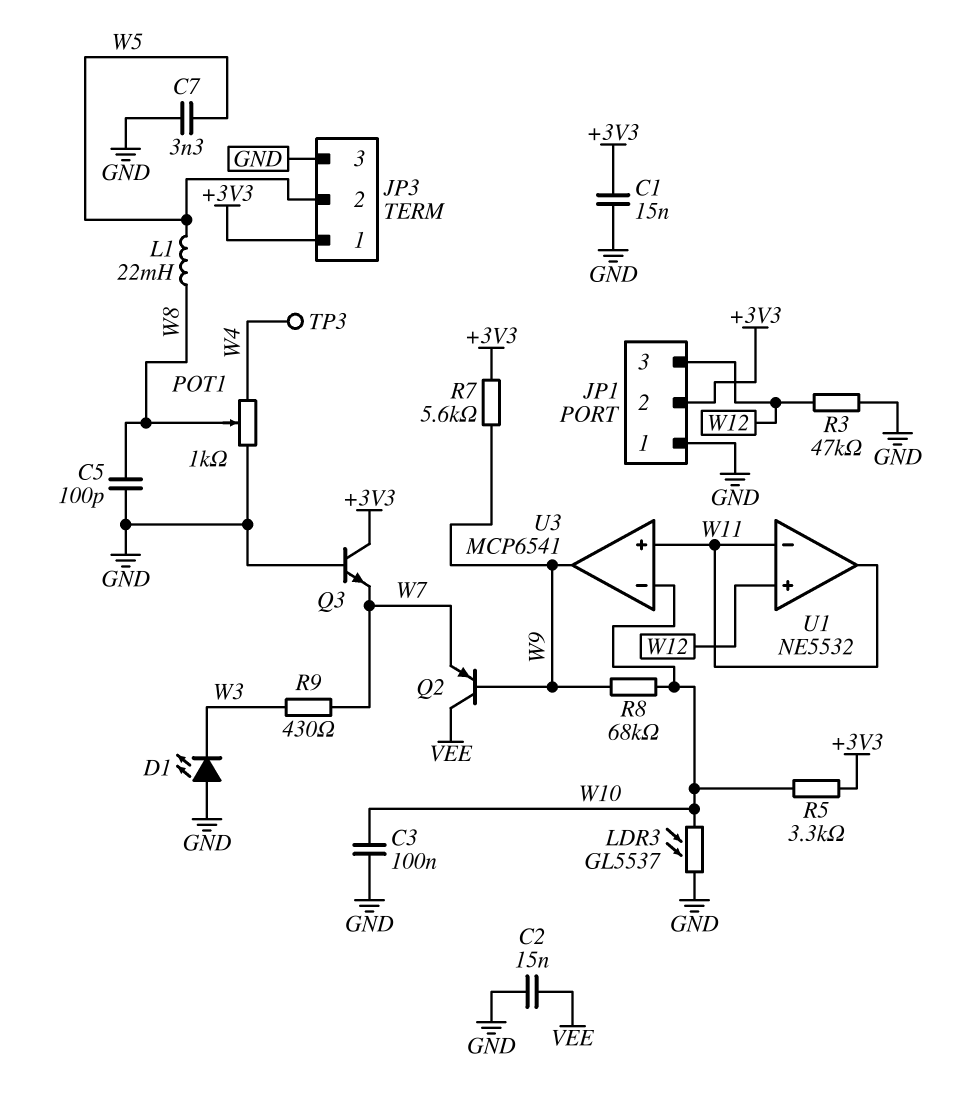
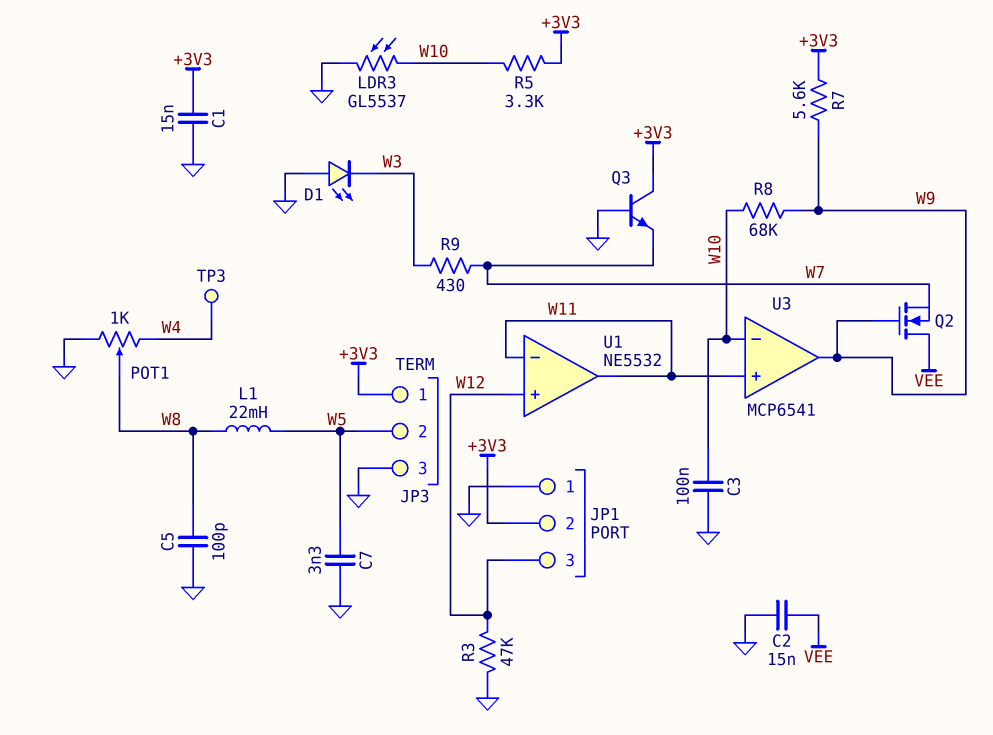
Q2: PNP (B W9, C VEE, E W7) -> NMOS (G W9, D VEE, S W7)

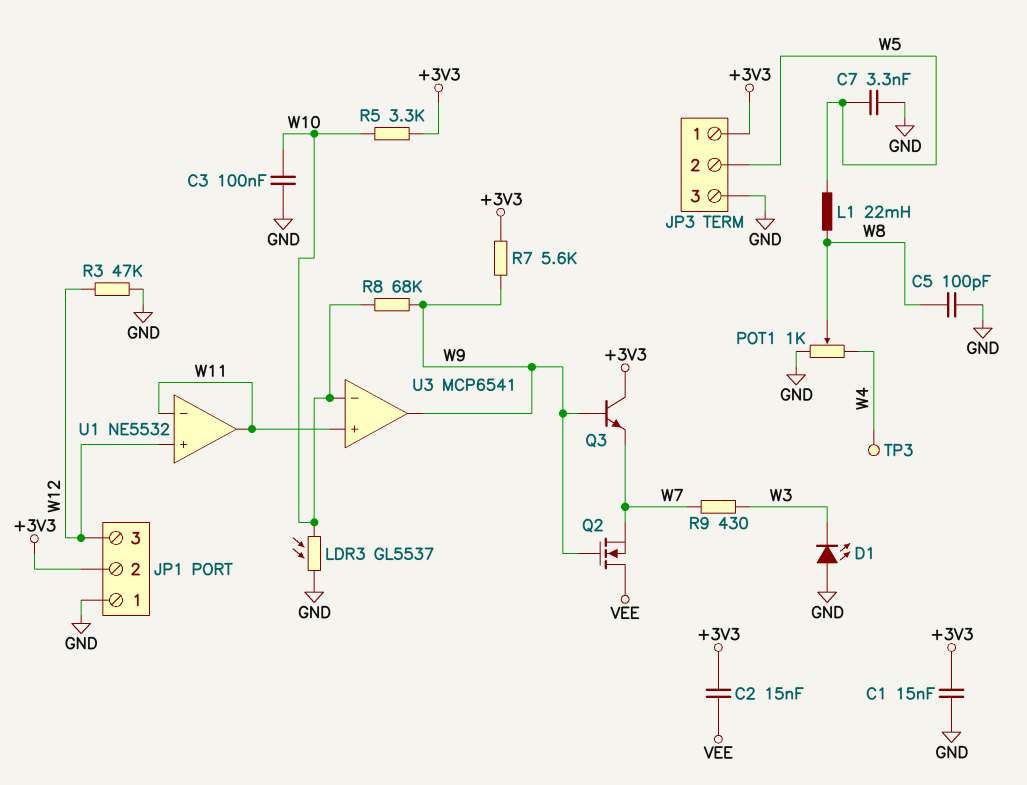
C2: 15nF (GND, VEE) -> 15nF (+3V3, VEE)
Q3: NPN (B GND, C +3V3, E W7) -> NPN (B W9, C +3V3, E W7)

